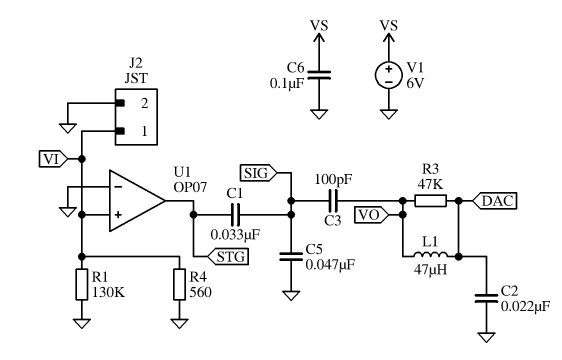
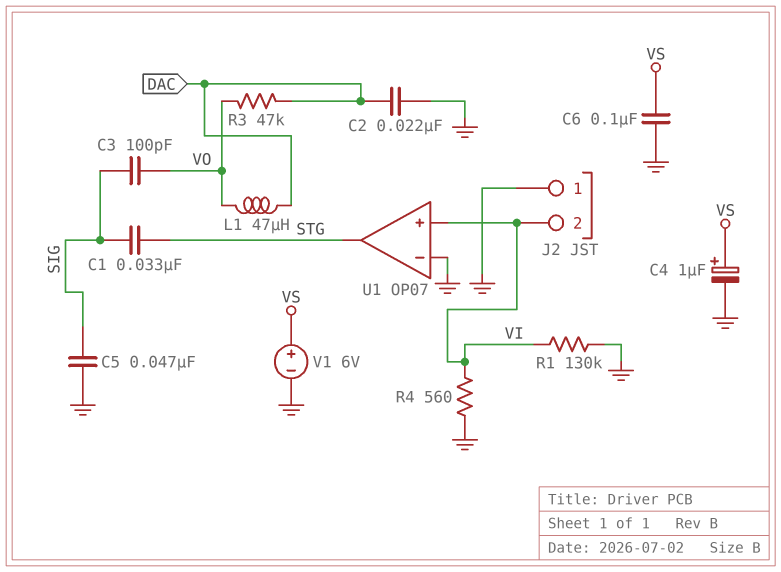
C4: none -> 1uF (plus VS, minus GND)
J2 pin 1: VI -> GND
J2 pin 2: GND -> VI

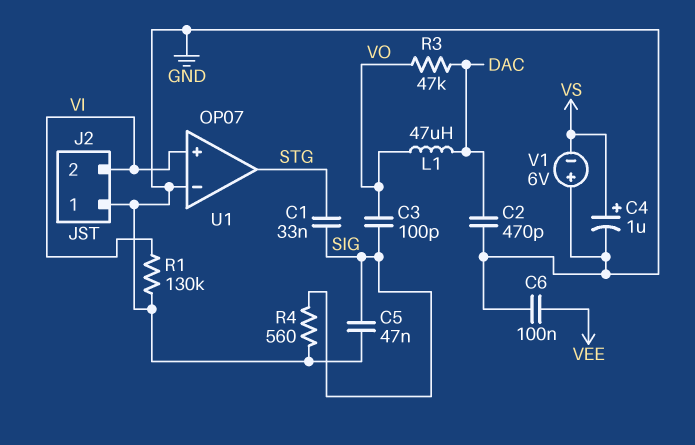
C2: 22nF (DAC, GND) -> 470pF (DAC, GND)
C6: 100nF (GND, VS) -> 100nF (GND, VEE)
R4: 560 (GND, VI) -> 560 (GND, SIG)
V1: 6V (plus VS, minus GND) -> 6V (plus GND, minus VS)

